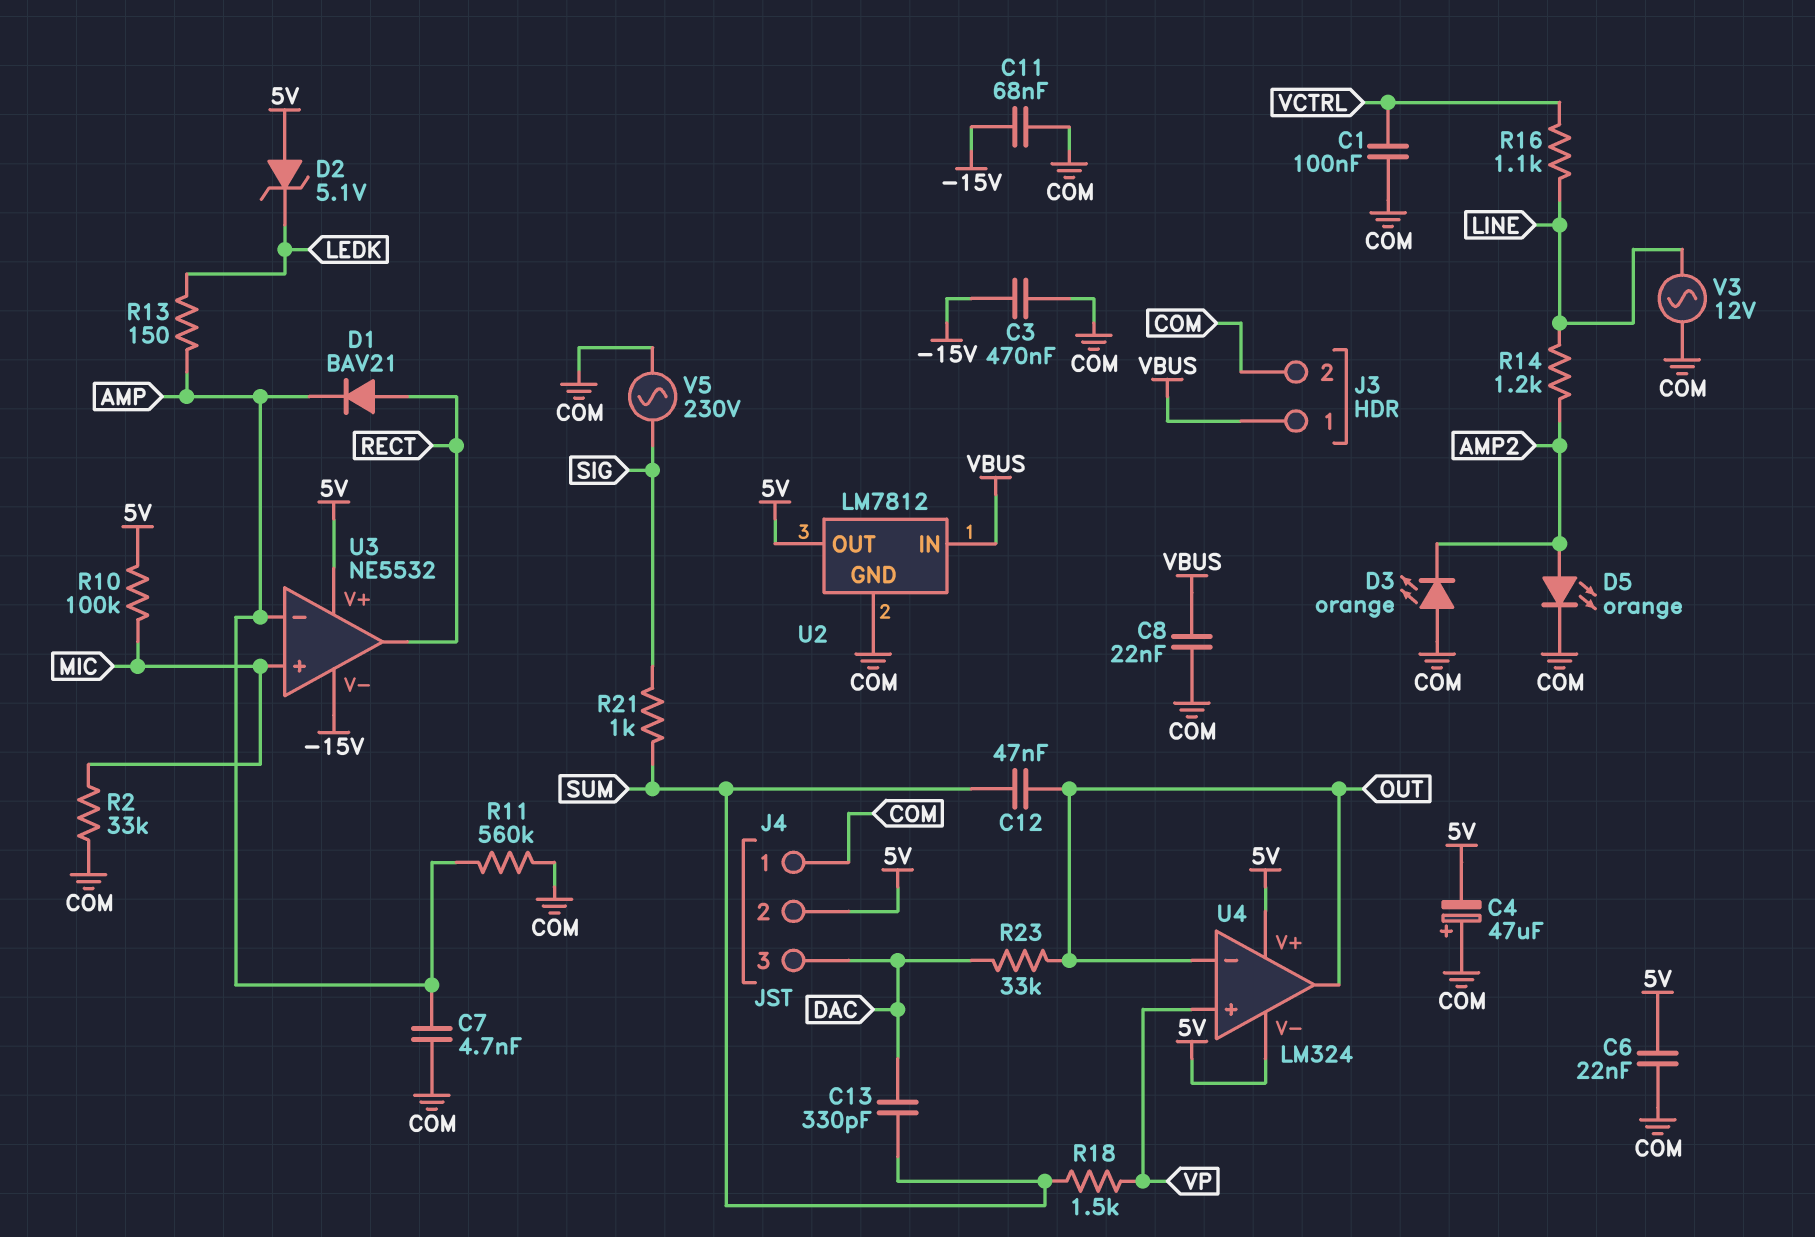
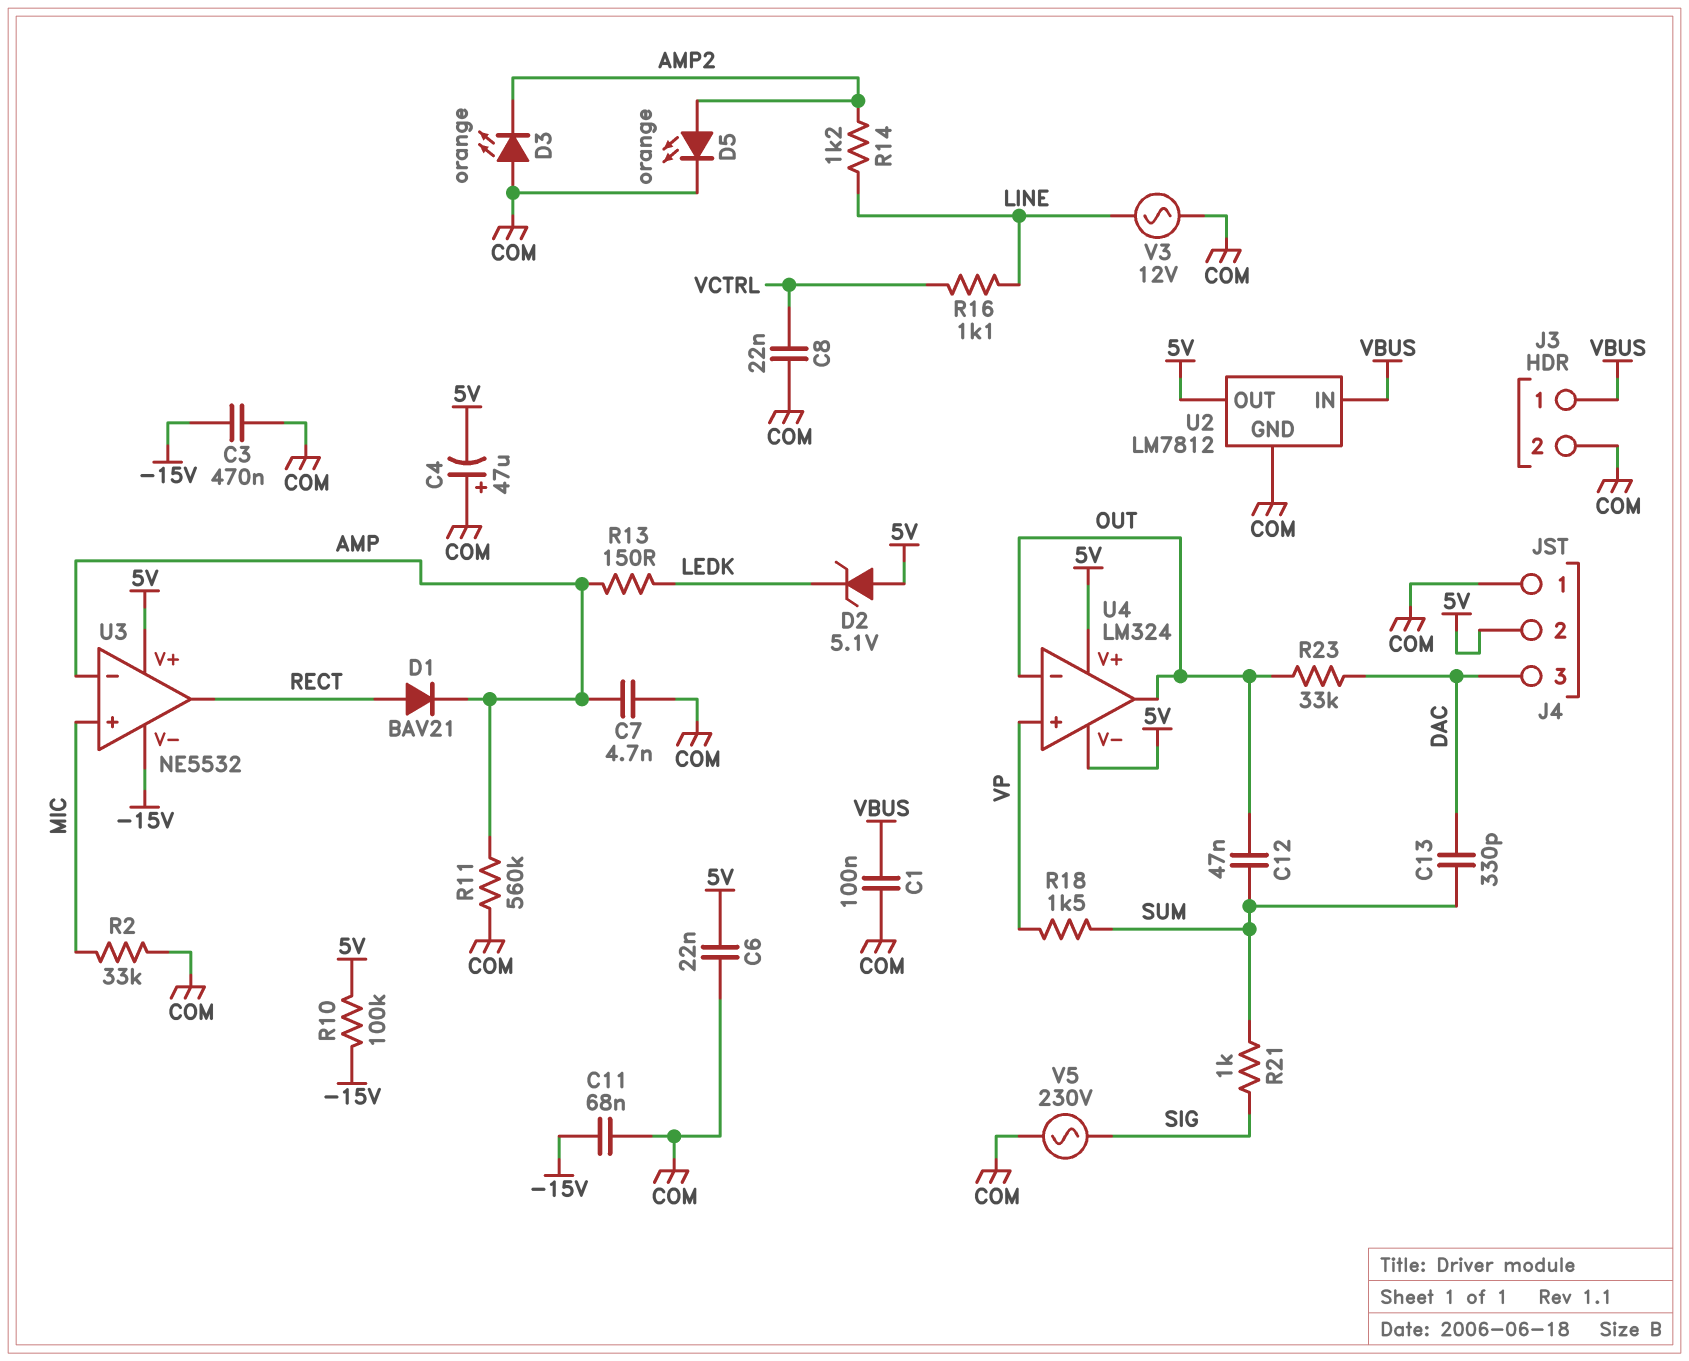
C1: 100nF (COM, VCTRL) -> 100nF (COM, VBUS)
C8: 22nF (COM, VBUS) -> 22nF (COM, VCTRL)
R10: 100k (5V, MIC) -> 100k (-15V, 5V)

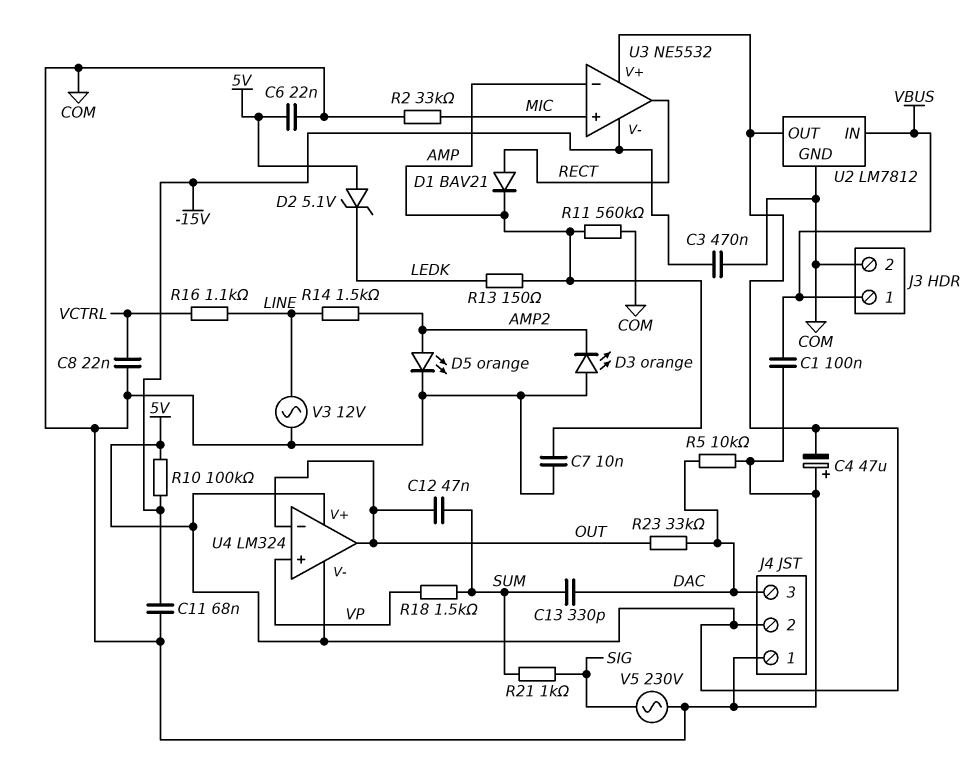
C7: 4.7nF (AMP, COM) -> 10nF (AMP, COM)
R5: none -> 10k (COM, DAC)
R14: 1.2k (AMP2, LINE) -> 1.5k (AMP2, LINE)

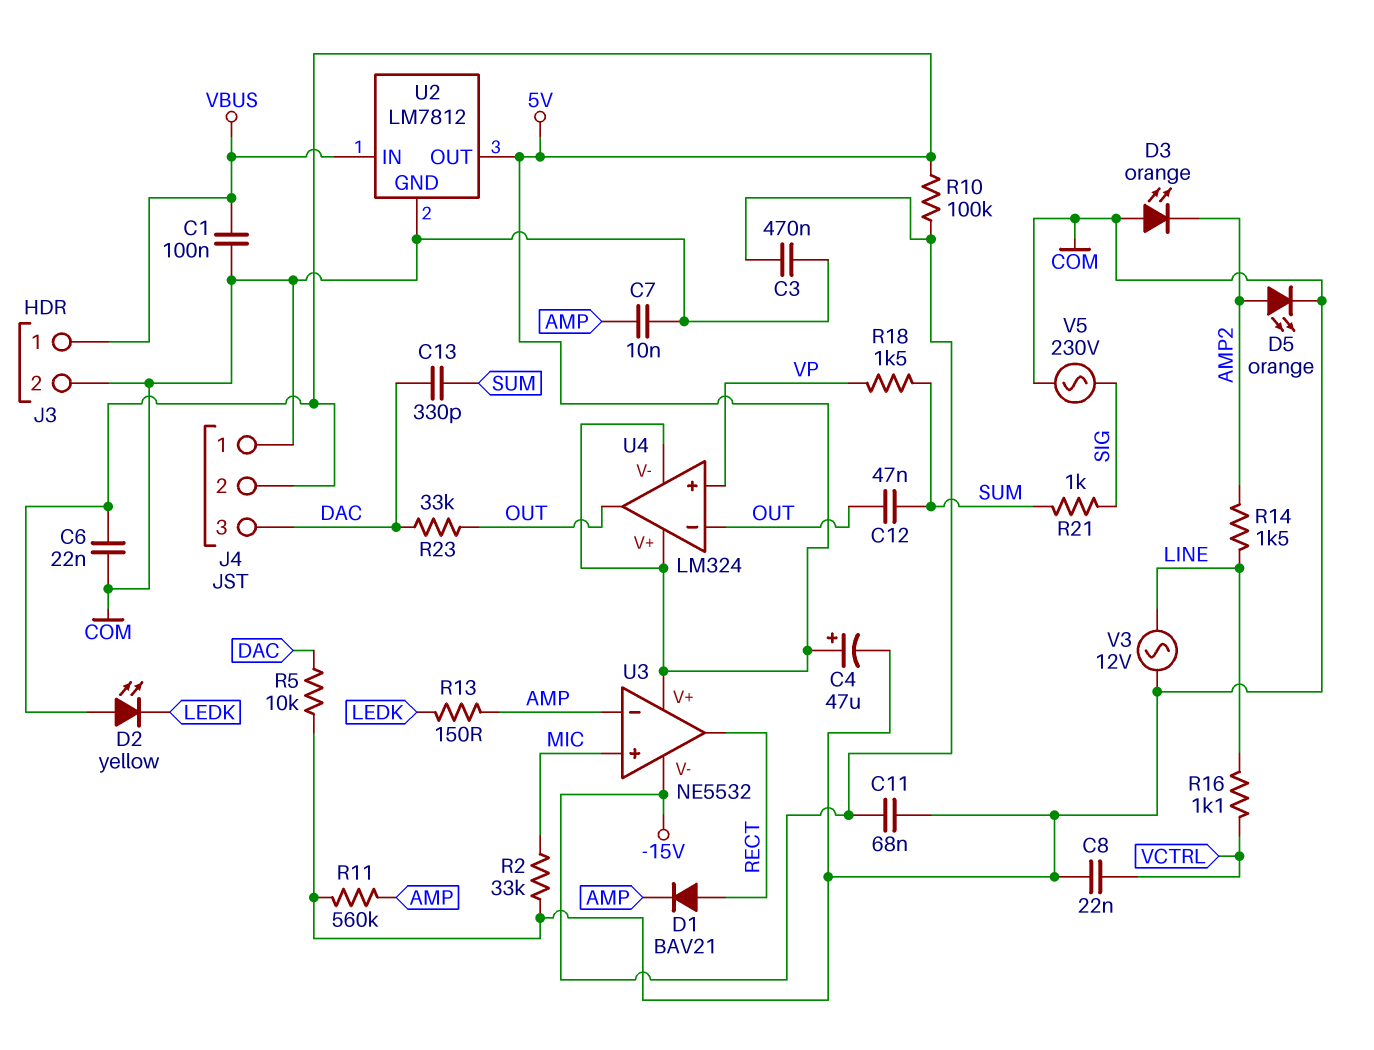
C4: 47uF (plus COM, minus 5V) -> 47uF (plus 5V, minus COM)
D2: zener 5.1V (A 5V, K LEDK) -> LED yellow (A 5V, K LEDK)

